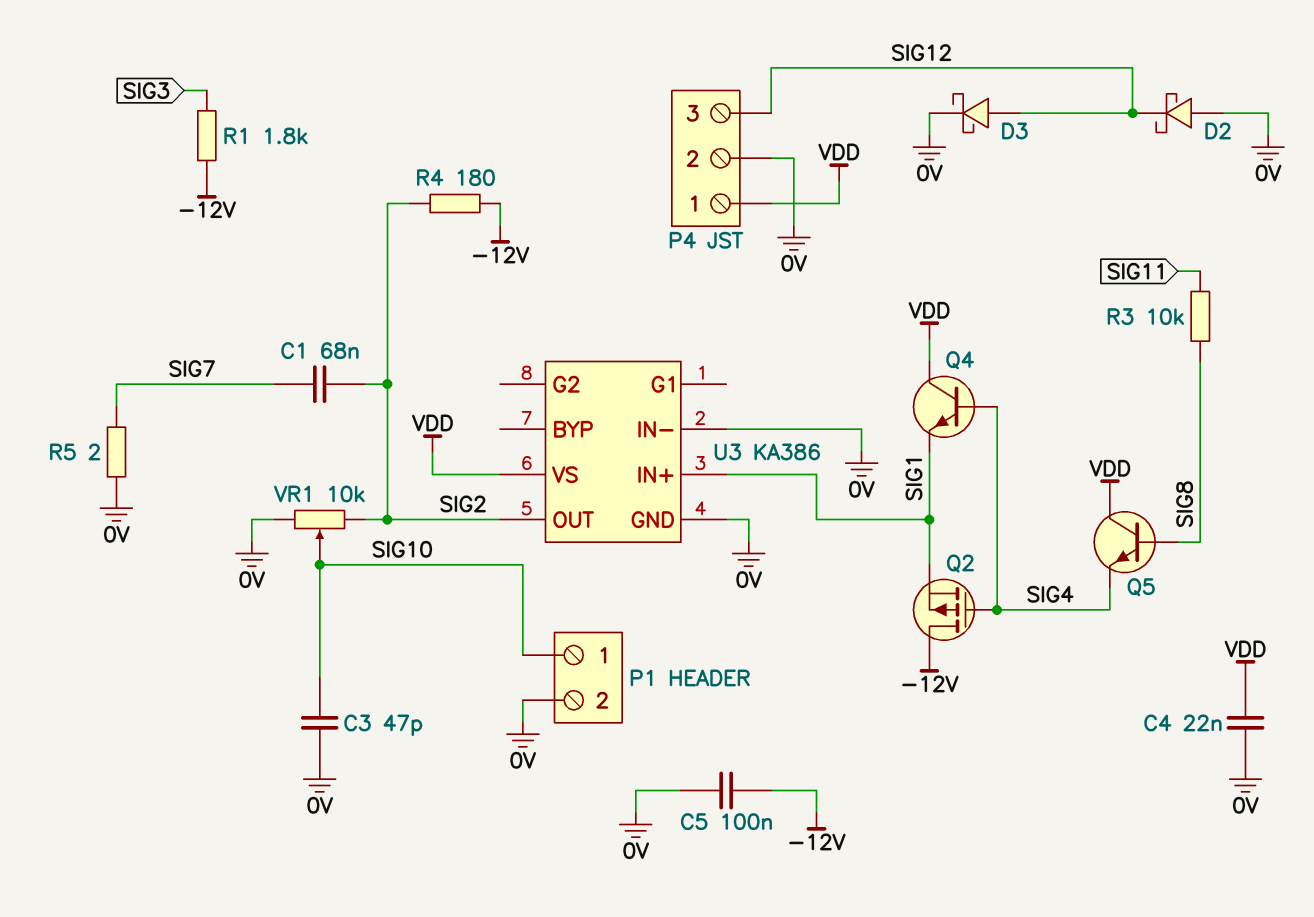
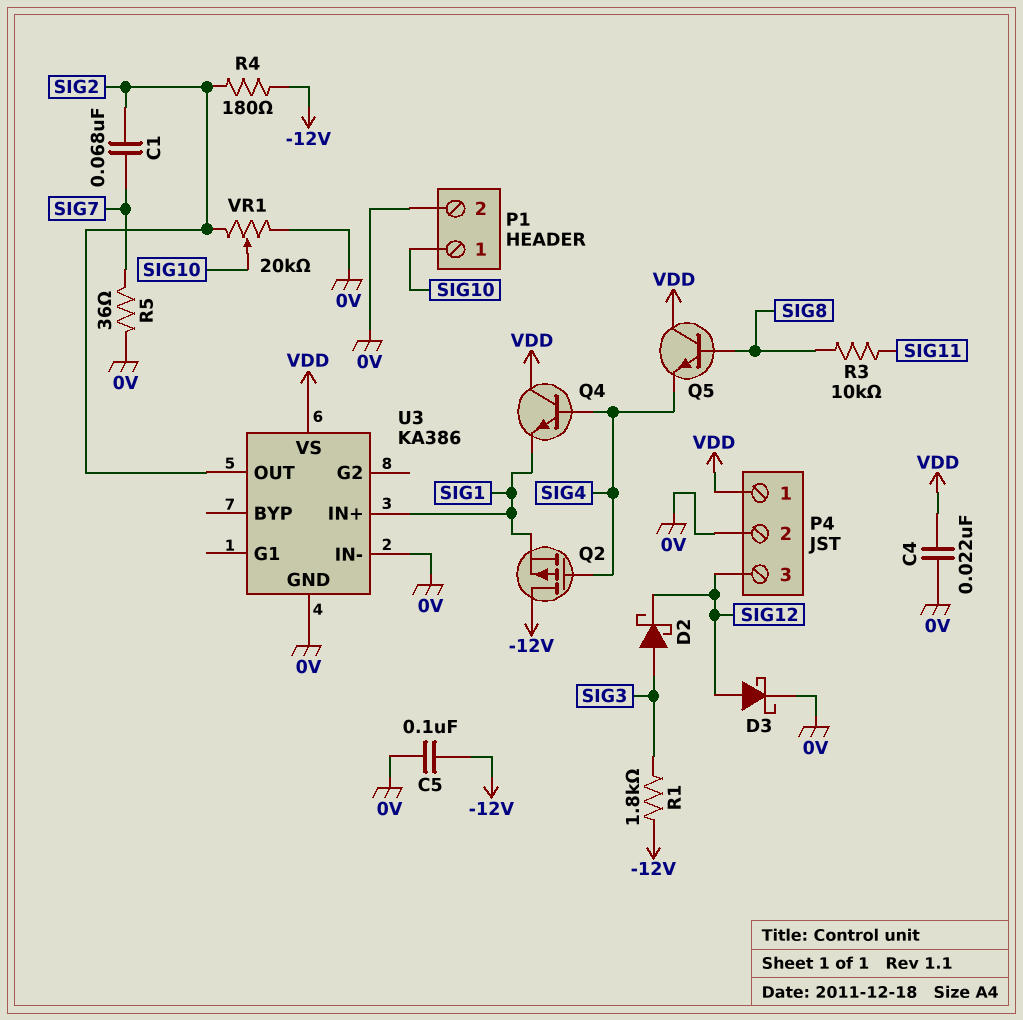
C3: 47pF (0V, SIG10) -> none
D2: schottky (A 0V, K SIG12) -> schottky (A SIG3, K SIG12)
R5: 2 (0V, SIG7) -> 36 (0V, SIG7)
VR1: 10k (0V, SIG2, wiper SIG10) -> 20k (0V, SIG2, wiper SIG10)

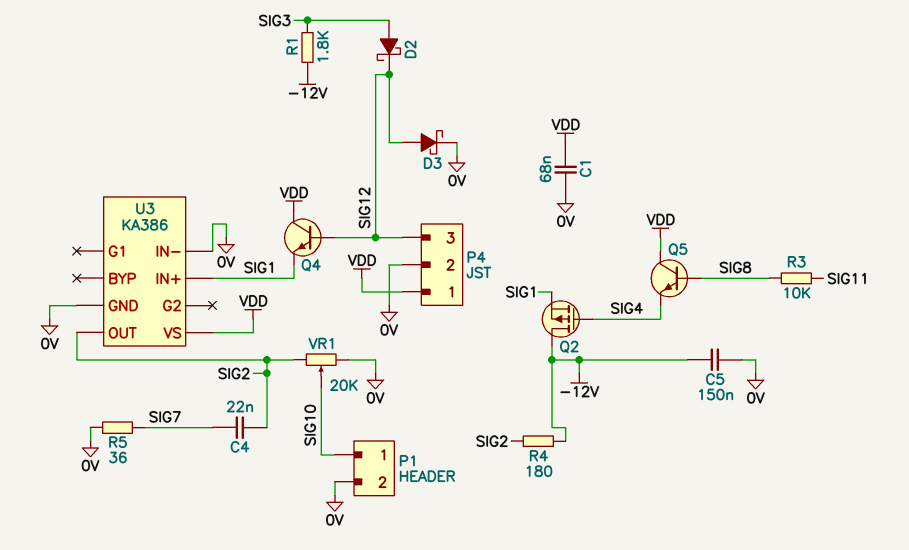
C1: 68nF (SIG2, SIG7) -> 68nF (0V, VDD)
C4: 22nF (0V, VDD) -> 22nF (SIG2, SIG7)
C5: 100nF (-12V, 0V) -> 150nF (-12V, 0V)
Q4: NPN (B SIG4, C VDD, E SIG1) -> NPN (B SIG12, C VDD, E SIG1)

